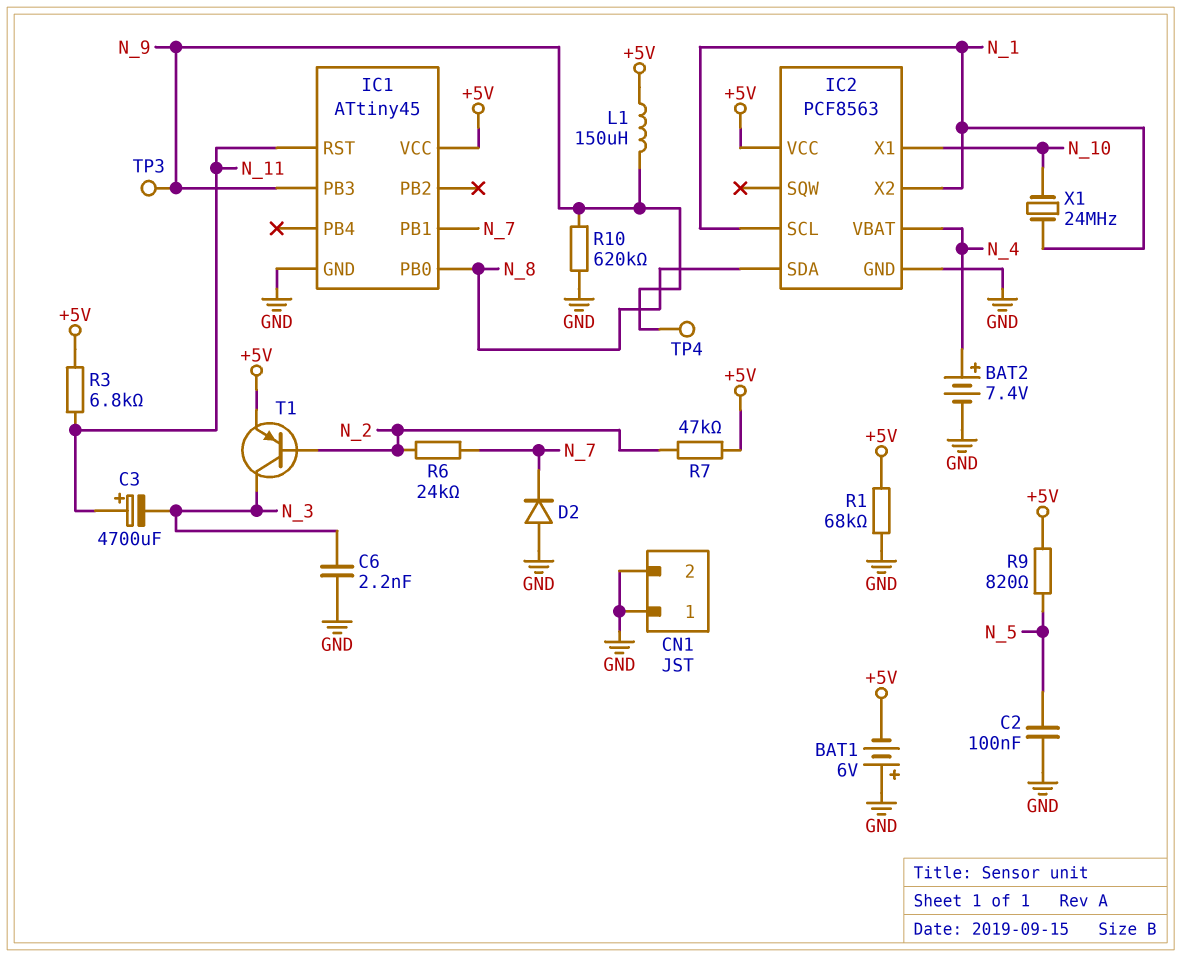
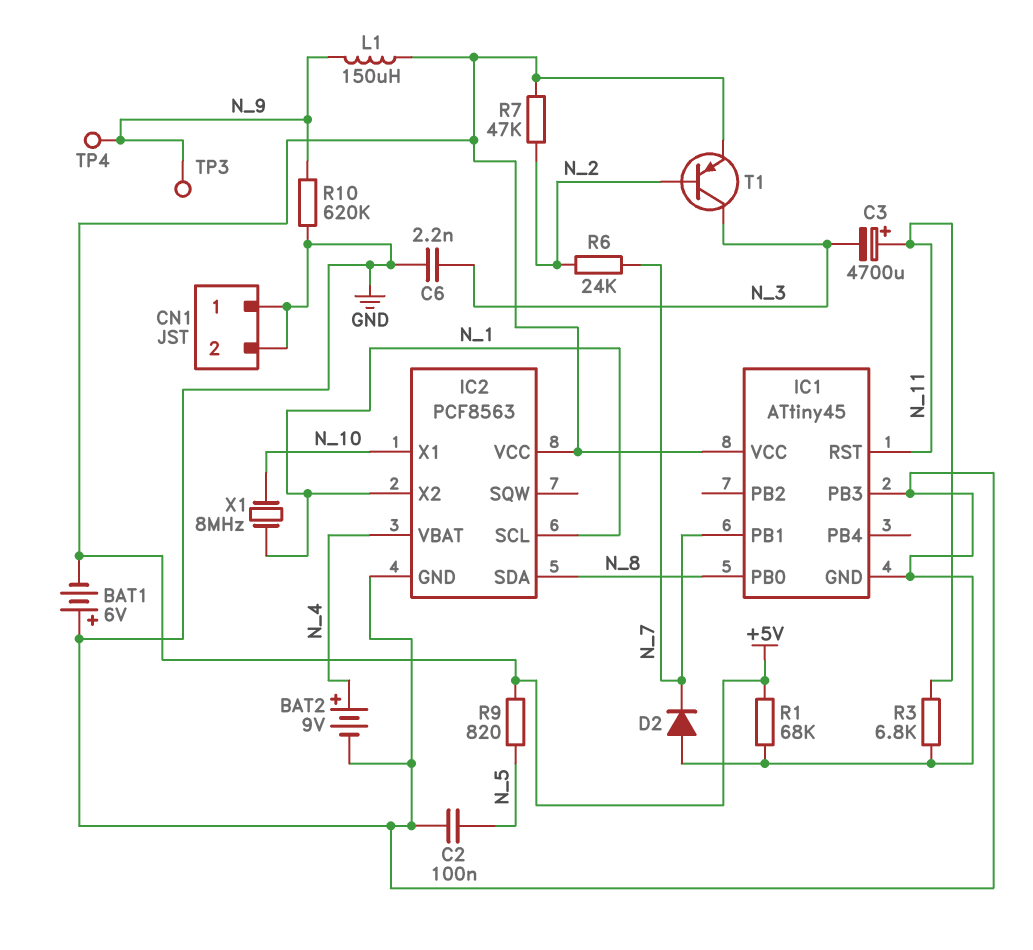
BAT2: 7.4V (plus N_4, minus GND) -> 9V (plus N_4, minus GND)
IC1 pin PB3: N_9 -> GND
R3: 6.8k (+5V, N_11) -> 6.8k (GND, N_11)
X1: 24MHz (N_1, N_10) -> 8MHz (N_1, N_10)

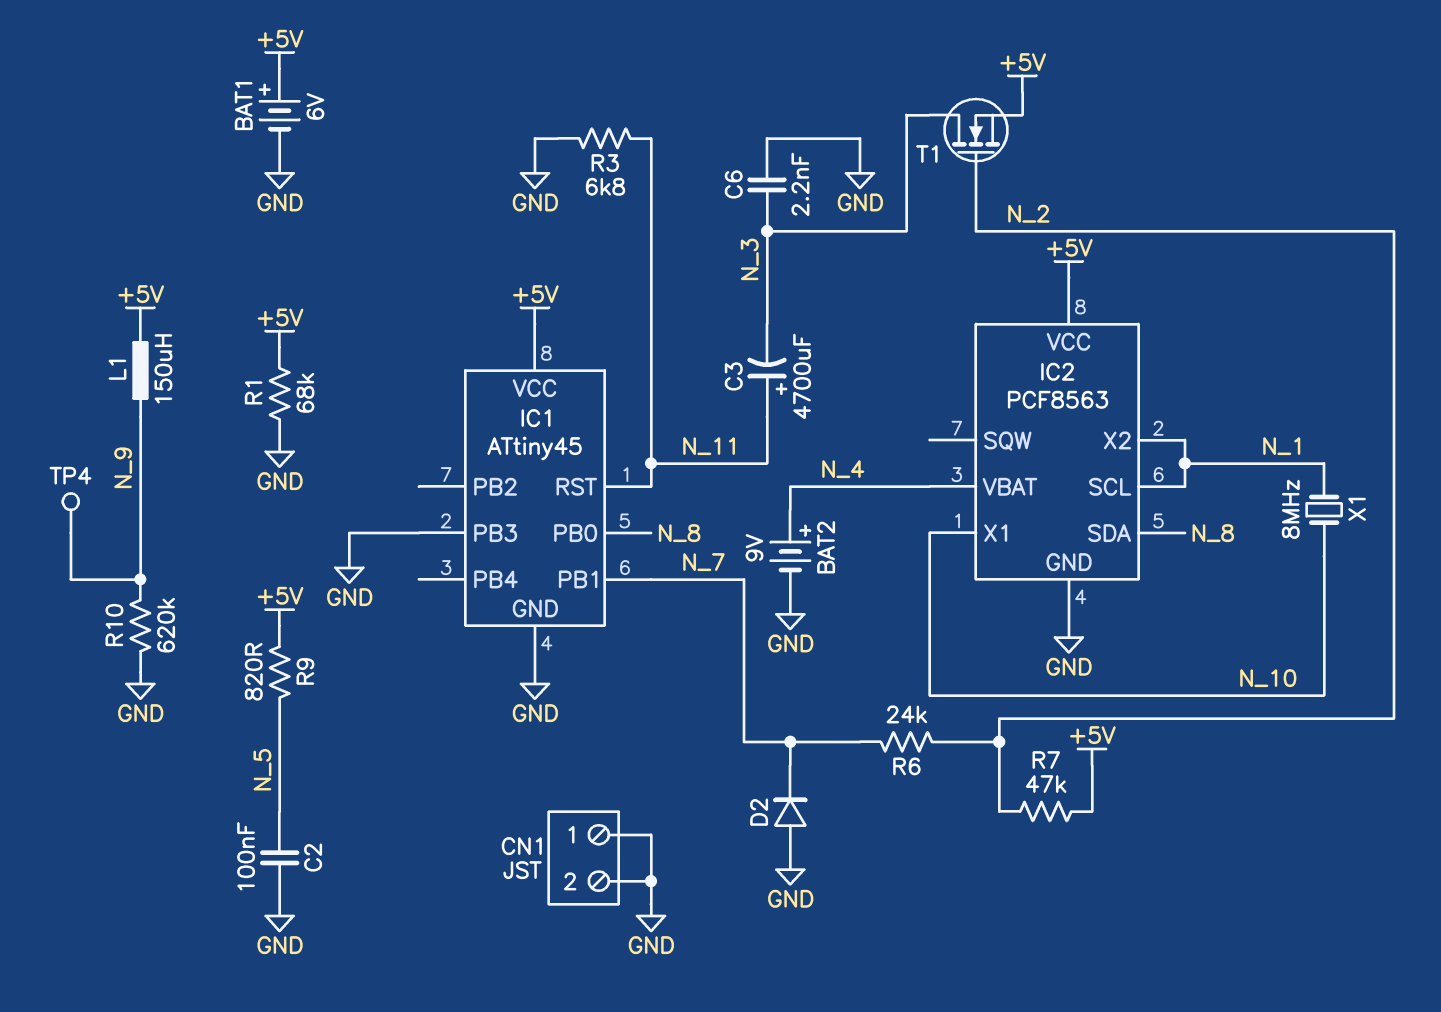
BAT1: 6V (plus GND, minus +5V) -> 6V (plus +5V, minus GND)
T1: PNP (B N_2, C N_3, E +5V) -> NMOS (G N_2, D N_3, S +5V)
TP3: test point (N_9) -> none

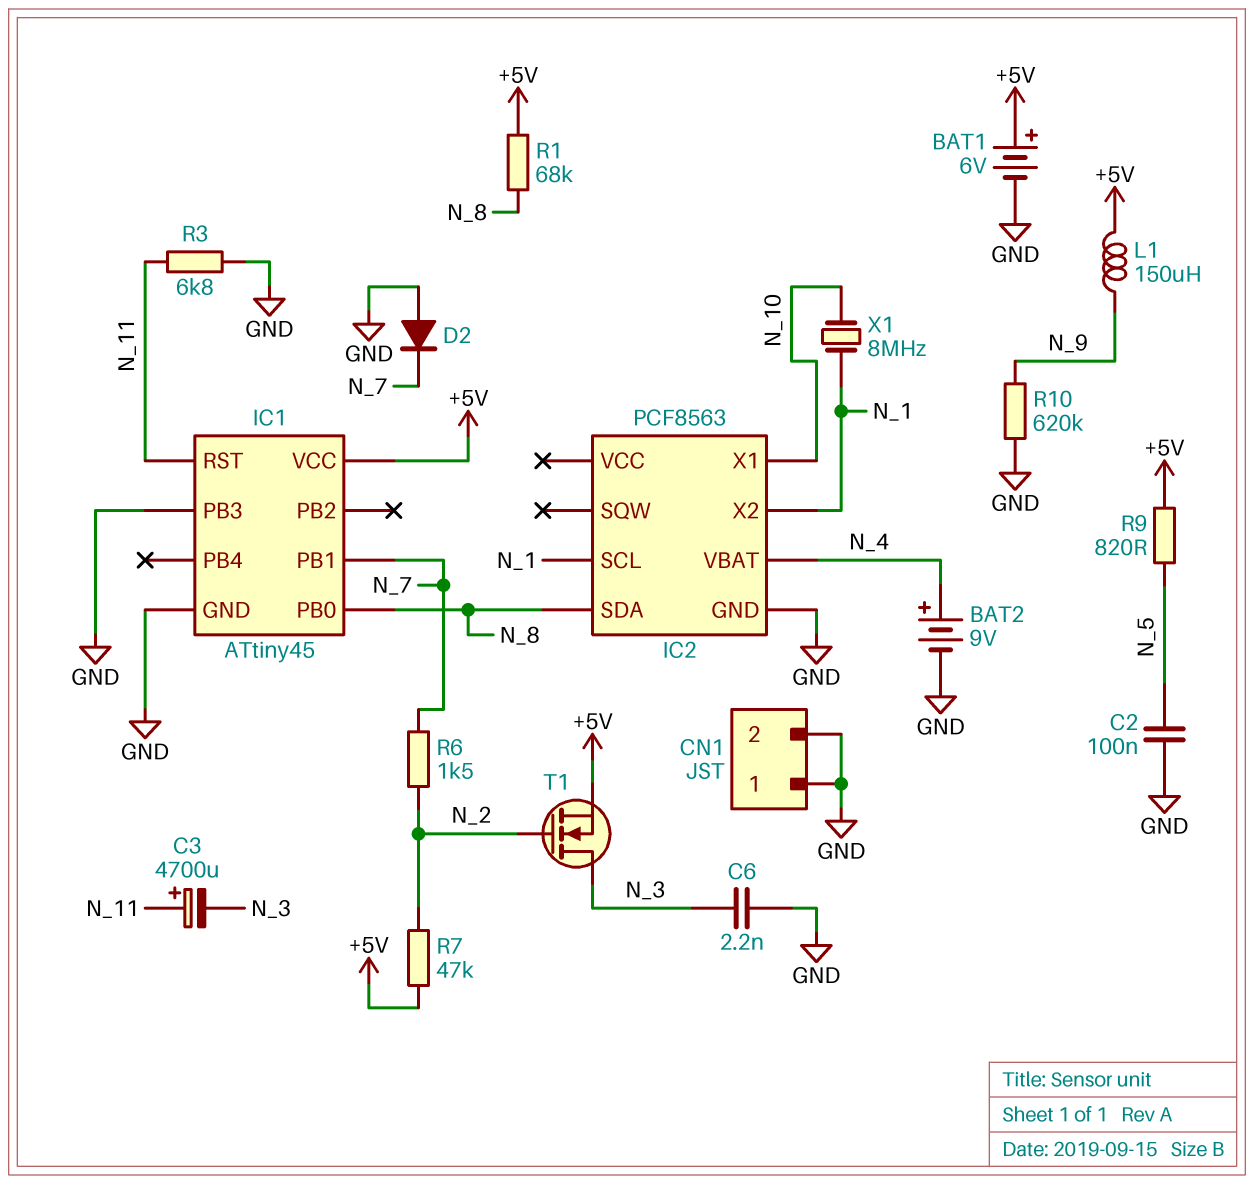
IC2 pin VCC: +5V -> none
R1: 68k (+5V, GND) -> 68k (+5V, N_8)
R6: 24k (N_2, N_7) -> 1.5k (N_2, N_7)
TP4: test point (N_9) -> none

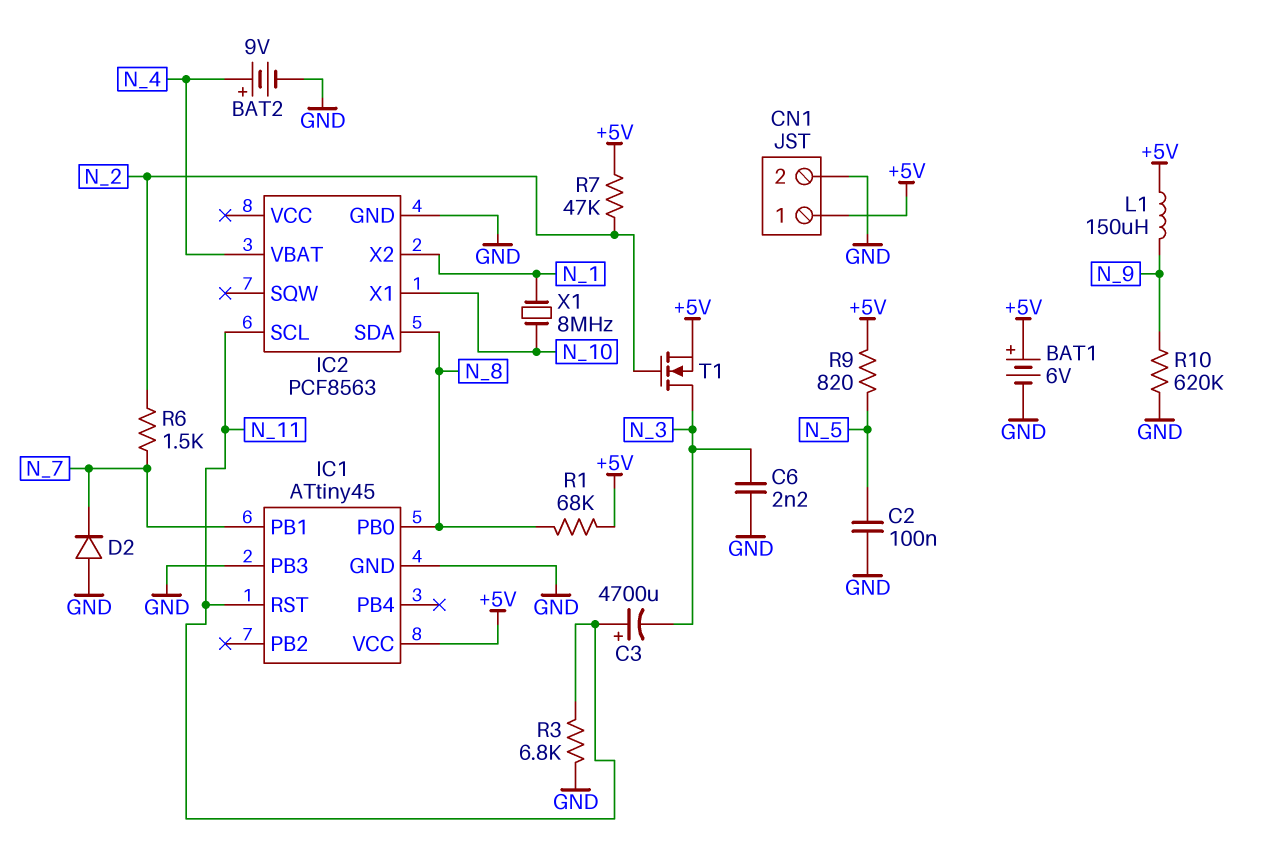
CN1 pin 1: GND -> +5V
IC2 pin SCL: N_1 -> N_11

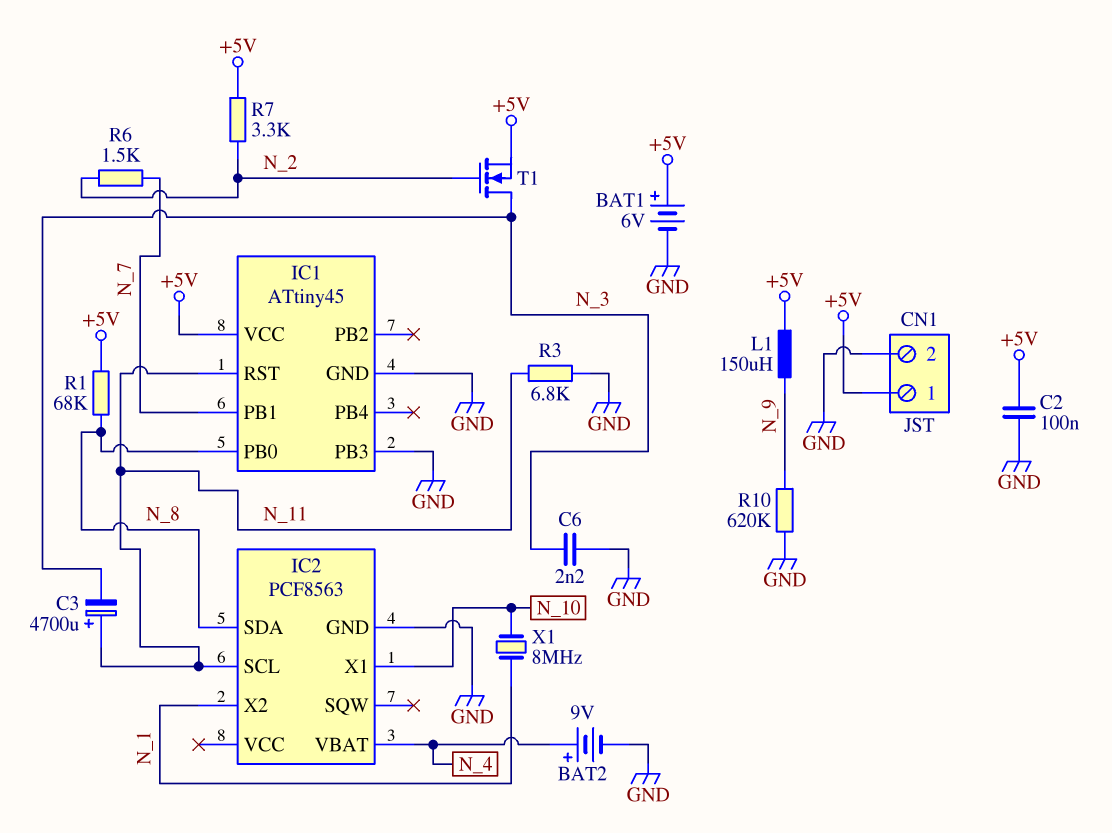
C2: 100nF (GND, N_5) -> 100nF (+5V, GND)
D2: diode (A GND, K N_7) -> none
R7: 47k (+5V, N_2) -> 3.3k (+5V, N_2)
R9: 820 (+5V, N_5) -> none

